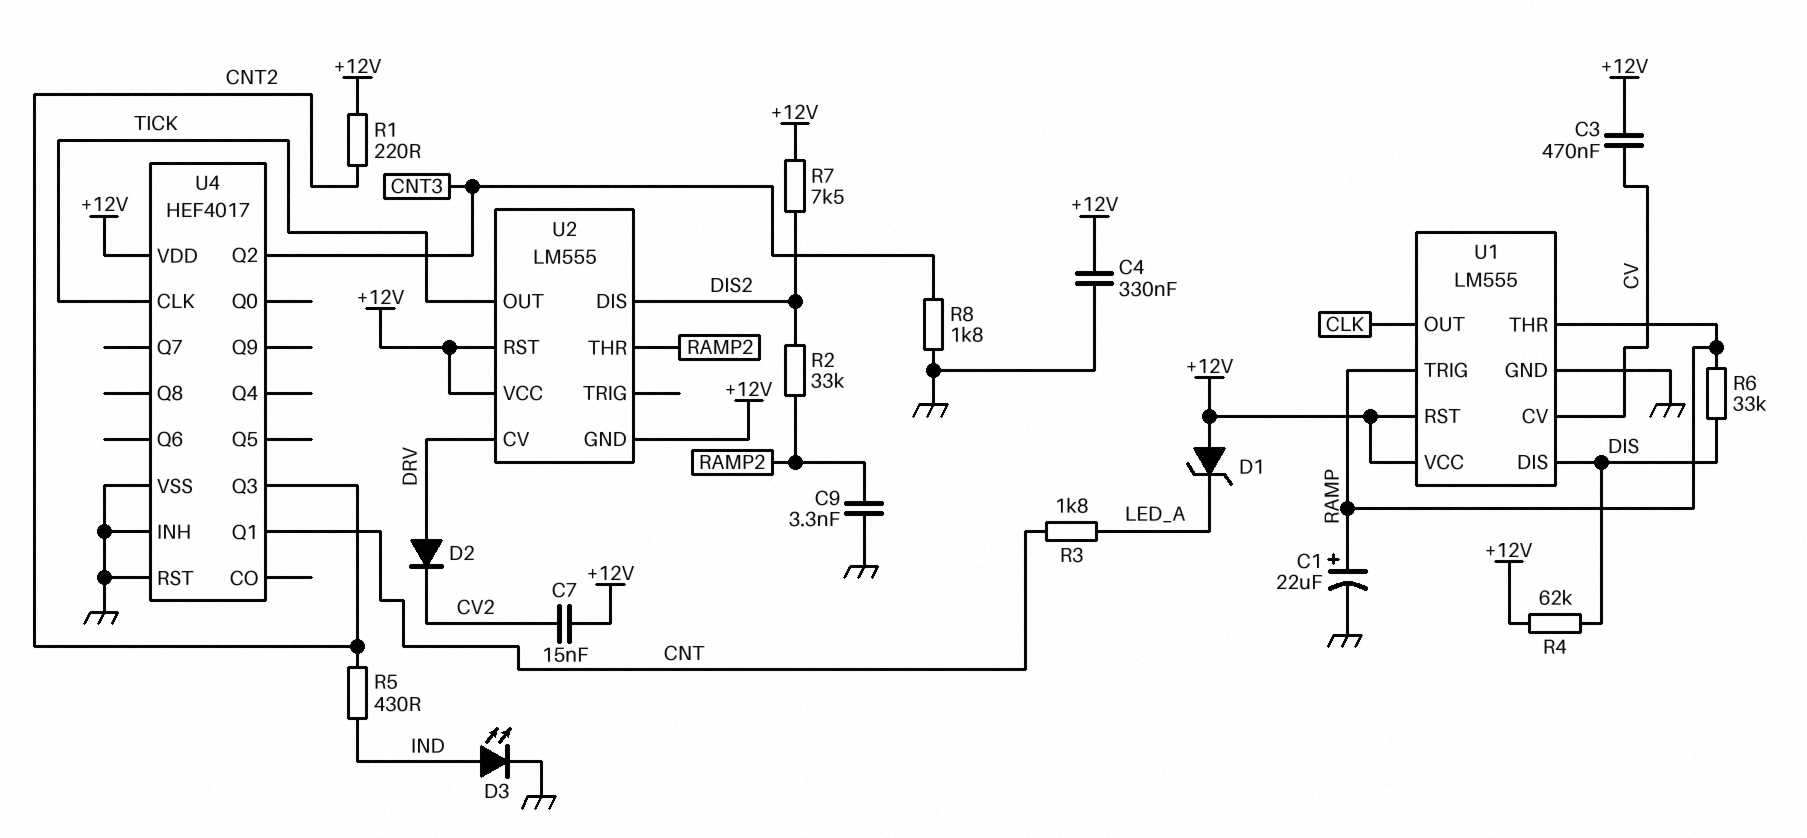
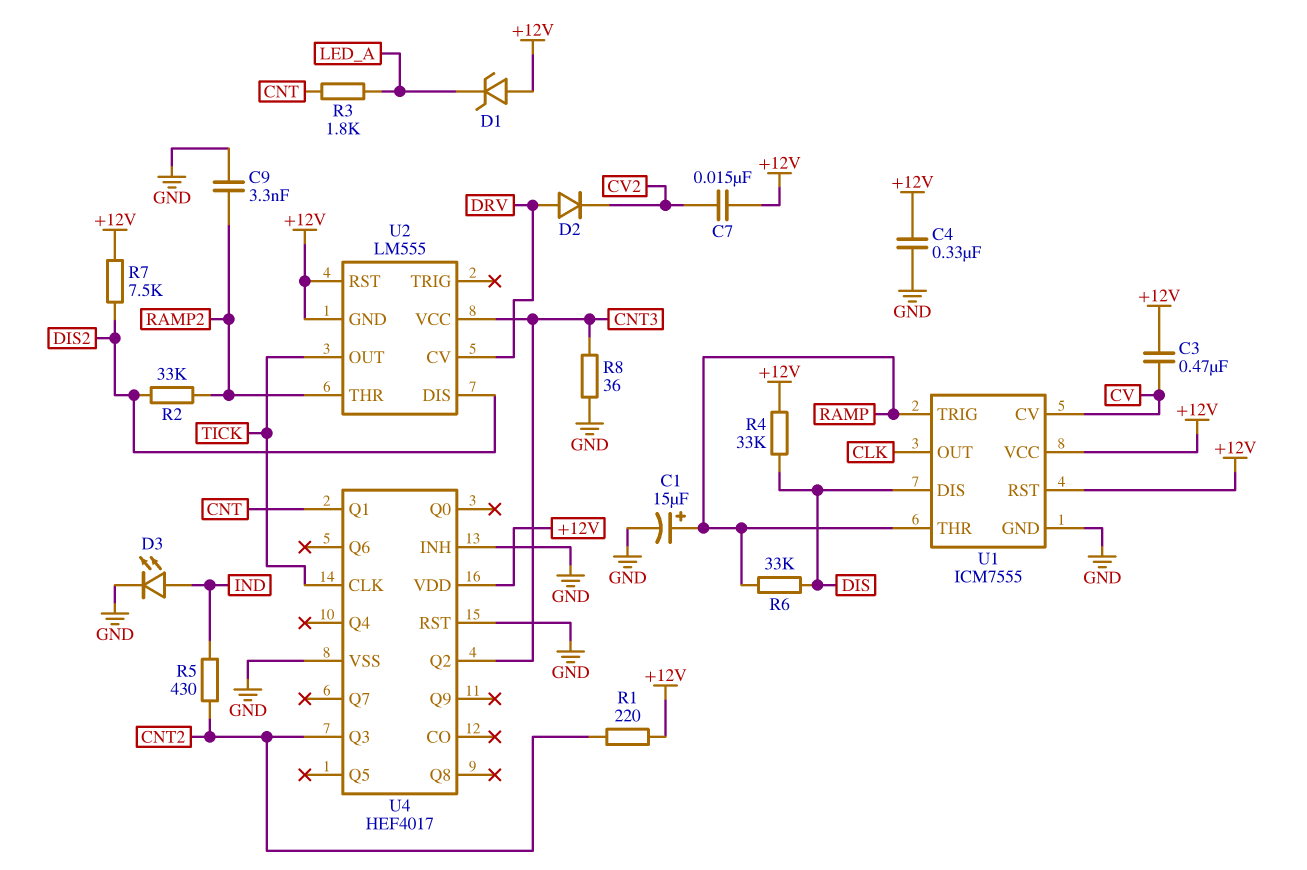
C1: 22uF (plus RAMP, minus GND) -> 15uF (plus RAMP, minus GND)
R4: 62k (+12V, DIS) -> 33k (+12V, DIS)
R8: 1.8k (CNT3, GND) -> 36 (CNT3, GND)
U1: LM555 -> ICM7555
U2 pin VCC: +12V -> CNT3

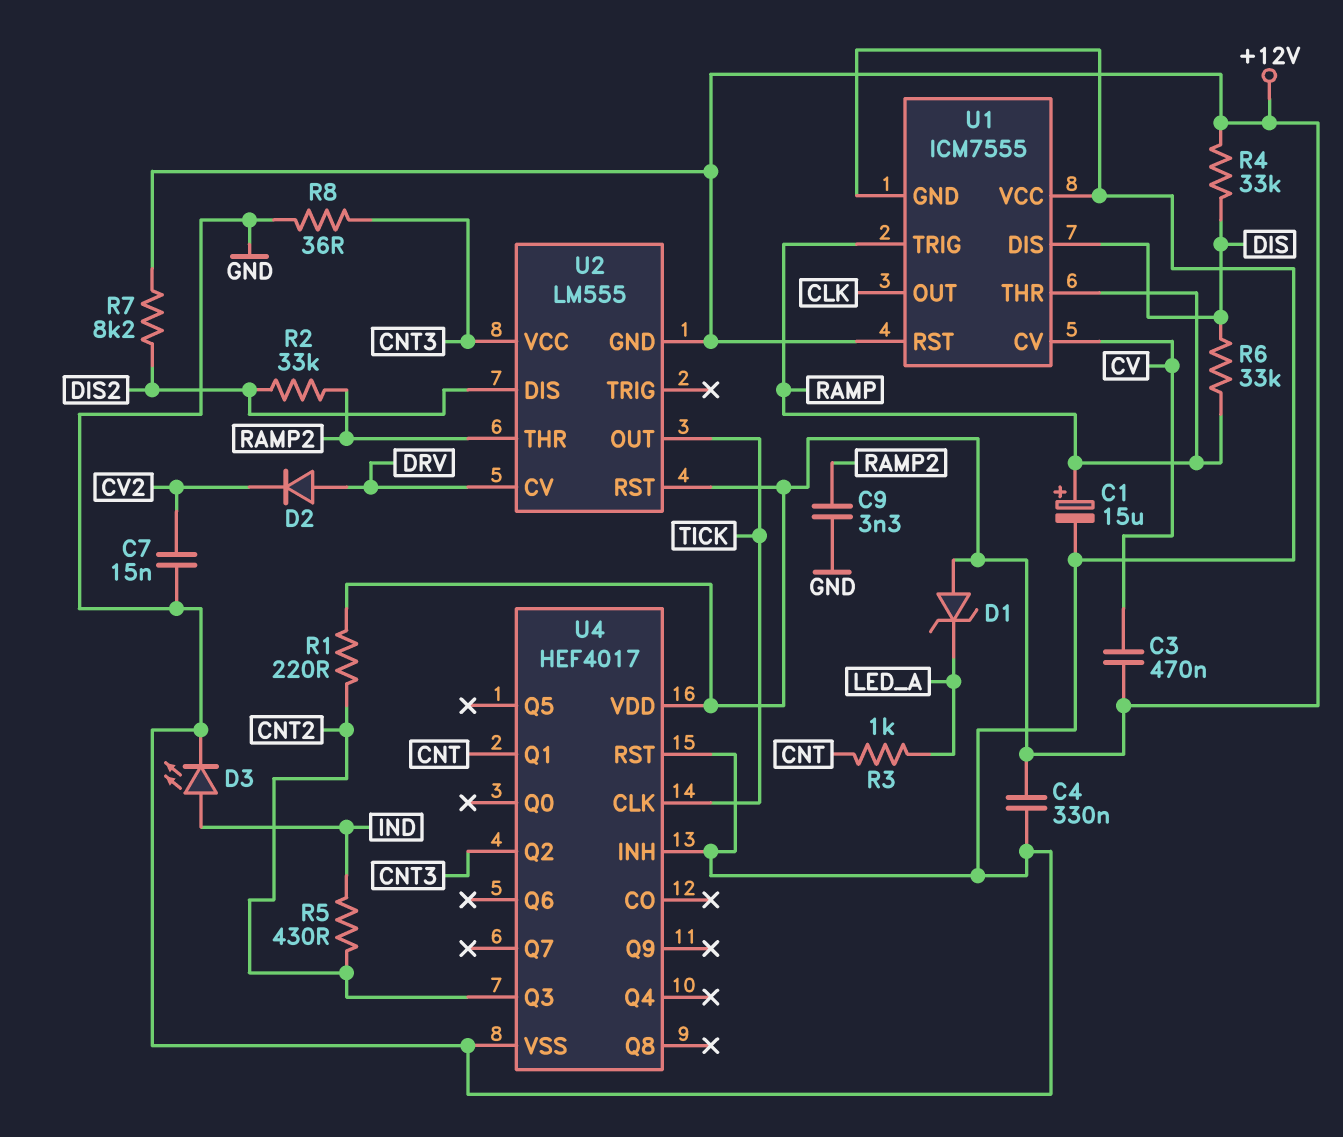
C7: 15nF (+12V, CV2) -> 15nF (CV2, GND)
R3: 1.8k (CNT, LED_A) -> 1k (CNT, LED_A)
R7: 7.5k (+12V, DIS2) -> 8.2k (+12V, DIS2)
U1 pin VCC: +12V -> GND

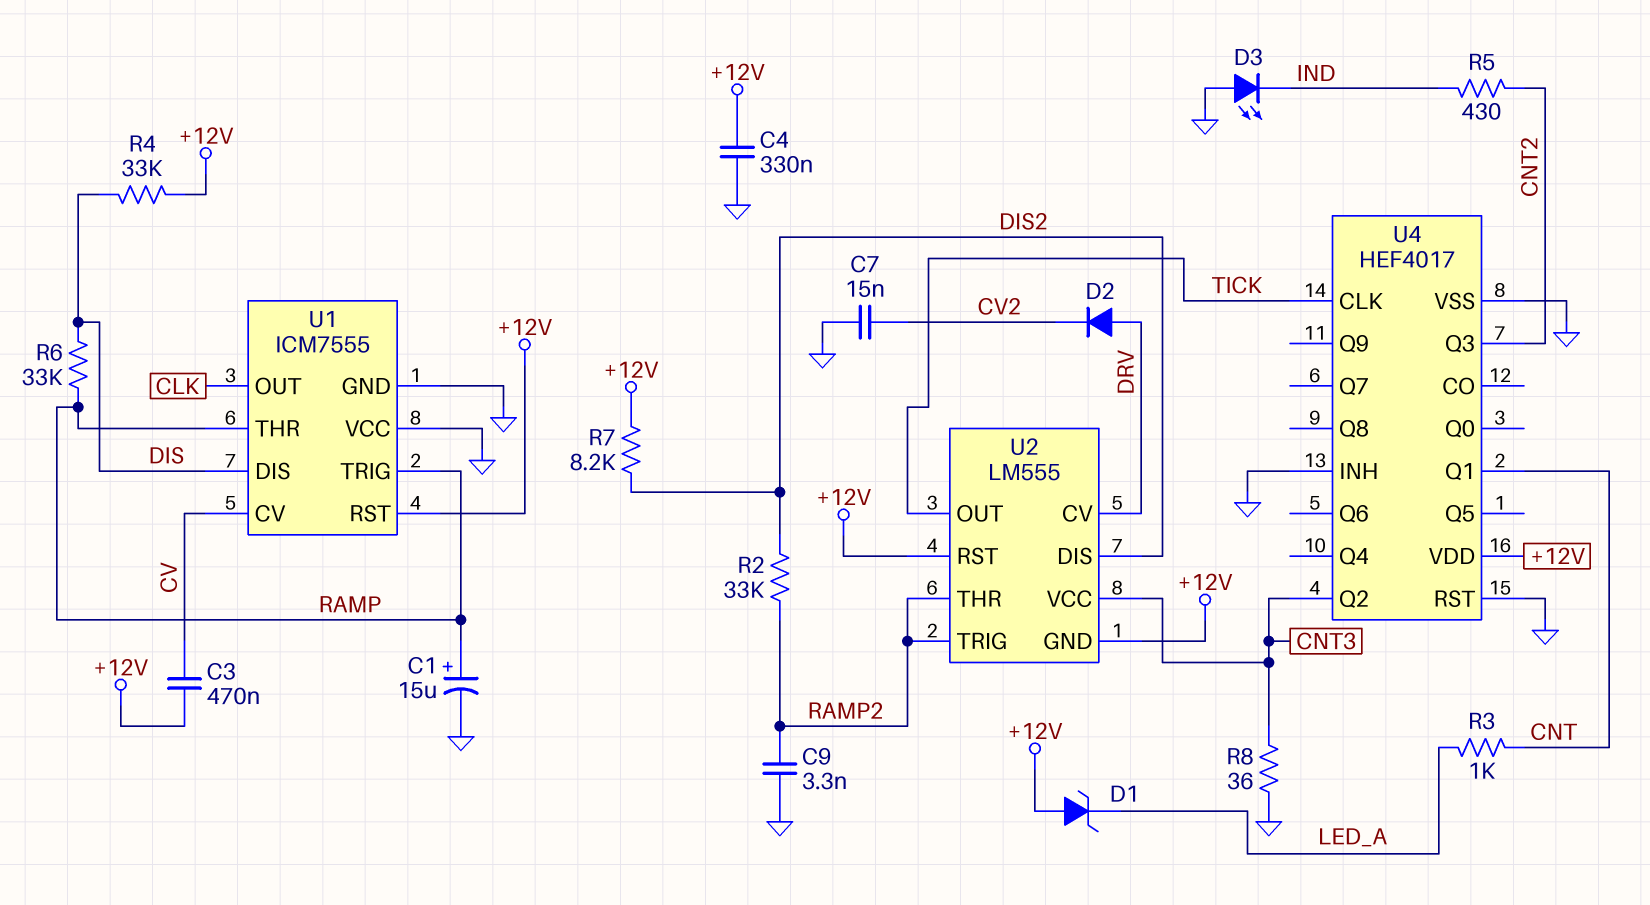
D3: LED (A IND, K GND) -> LED (A GND, K IND)
R1: 220 (+12V, CNT2) -> none
U2 pin TRIG: none -> RAMP2

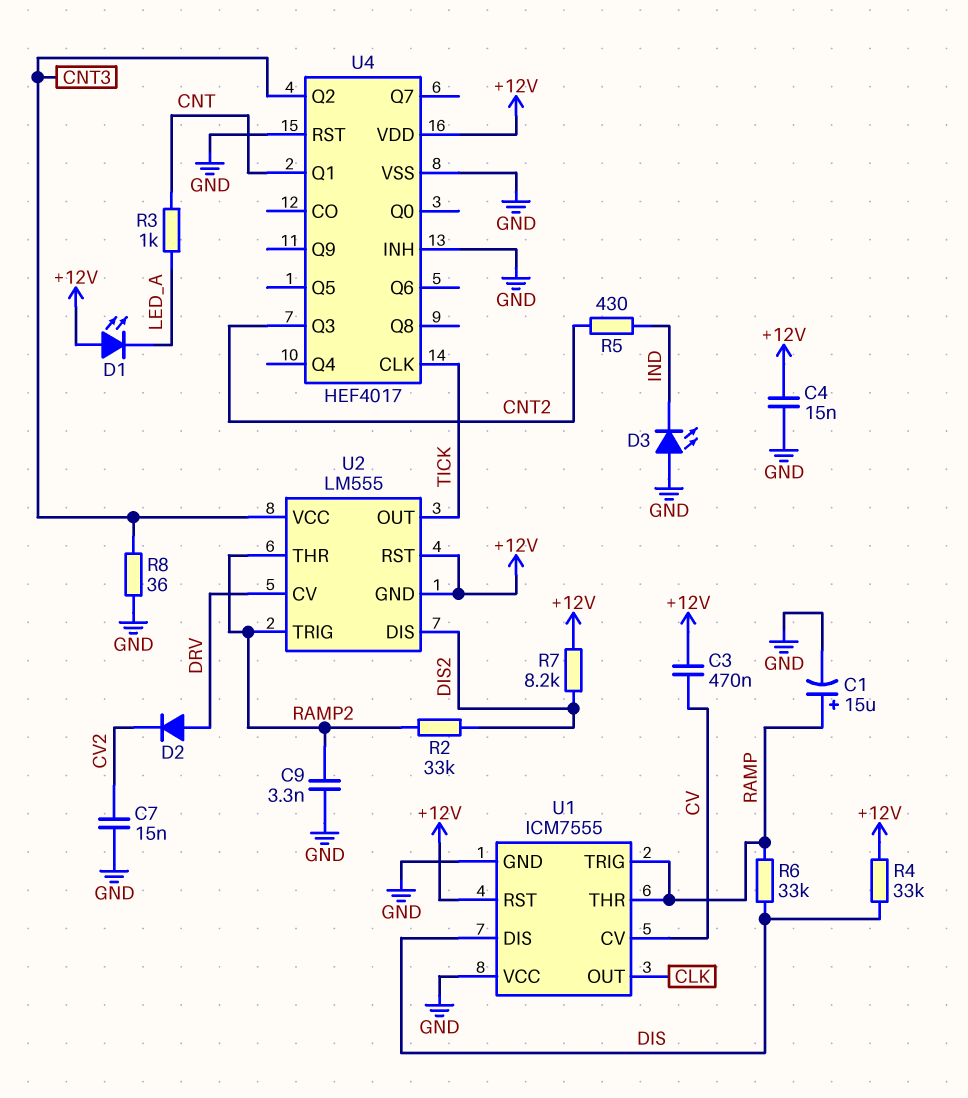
C4: 330nF (+12V, GND) -> 15nF (+12V, GND)
D1: zener (A +12V, K LED_A) -> LED (A +12V, K LED_A)

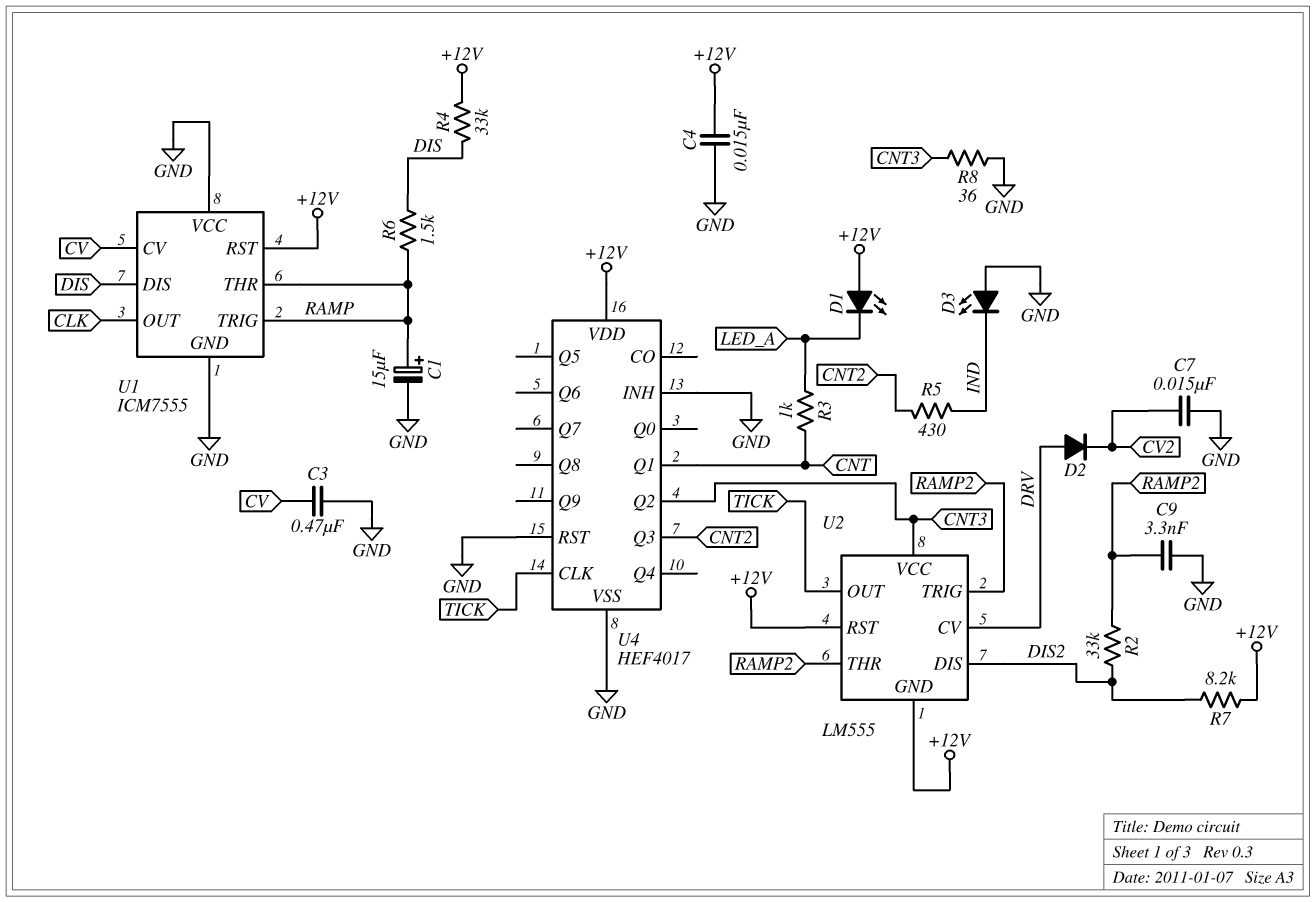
C3: 470nF (+12V, CV) -> 470nF (CV, GND)
R6: 33k (DIS, RAMP) -> 1.5k (DIS, RAMP)

